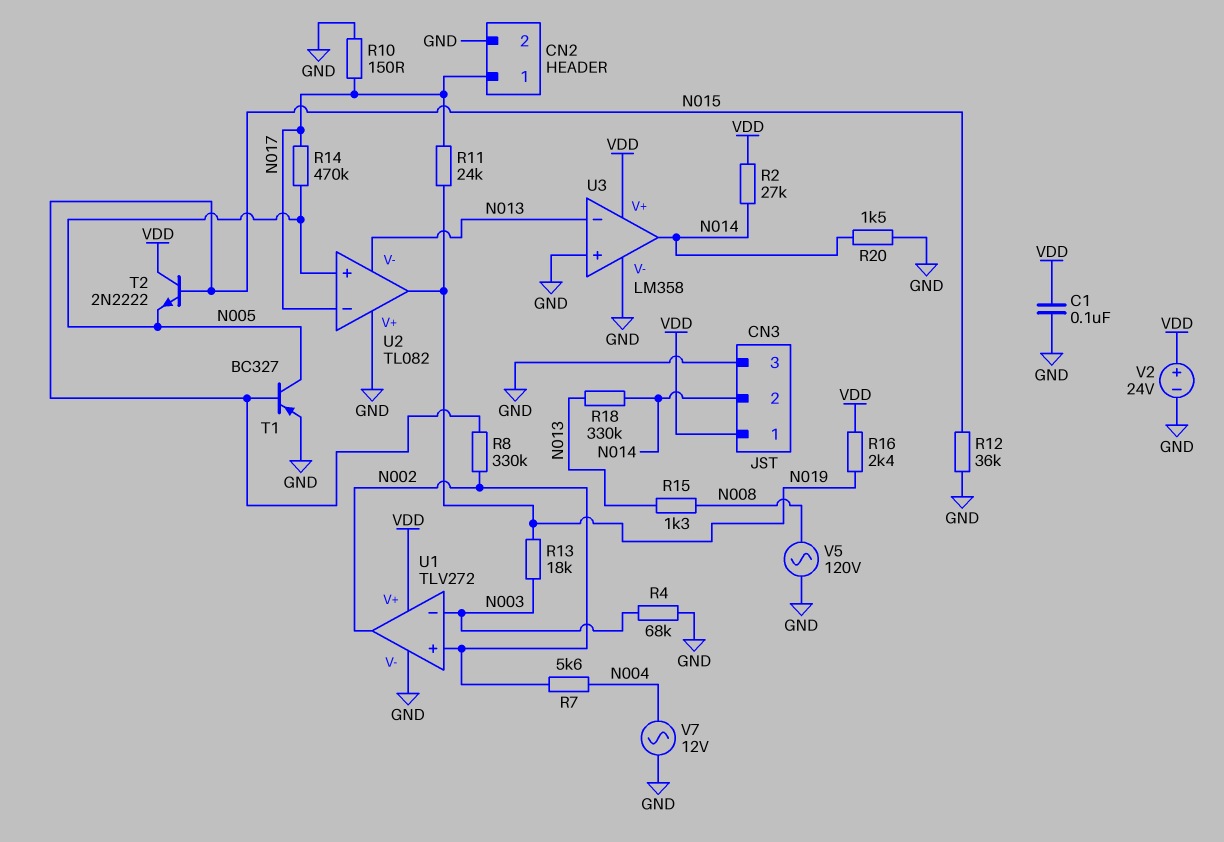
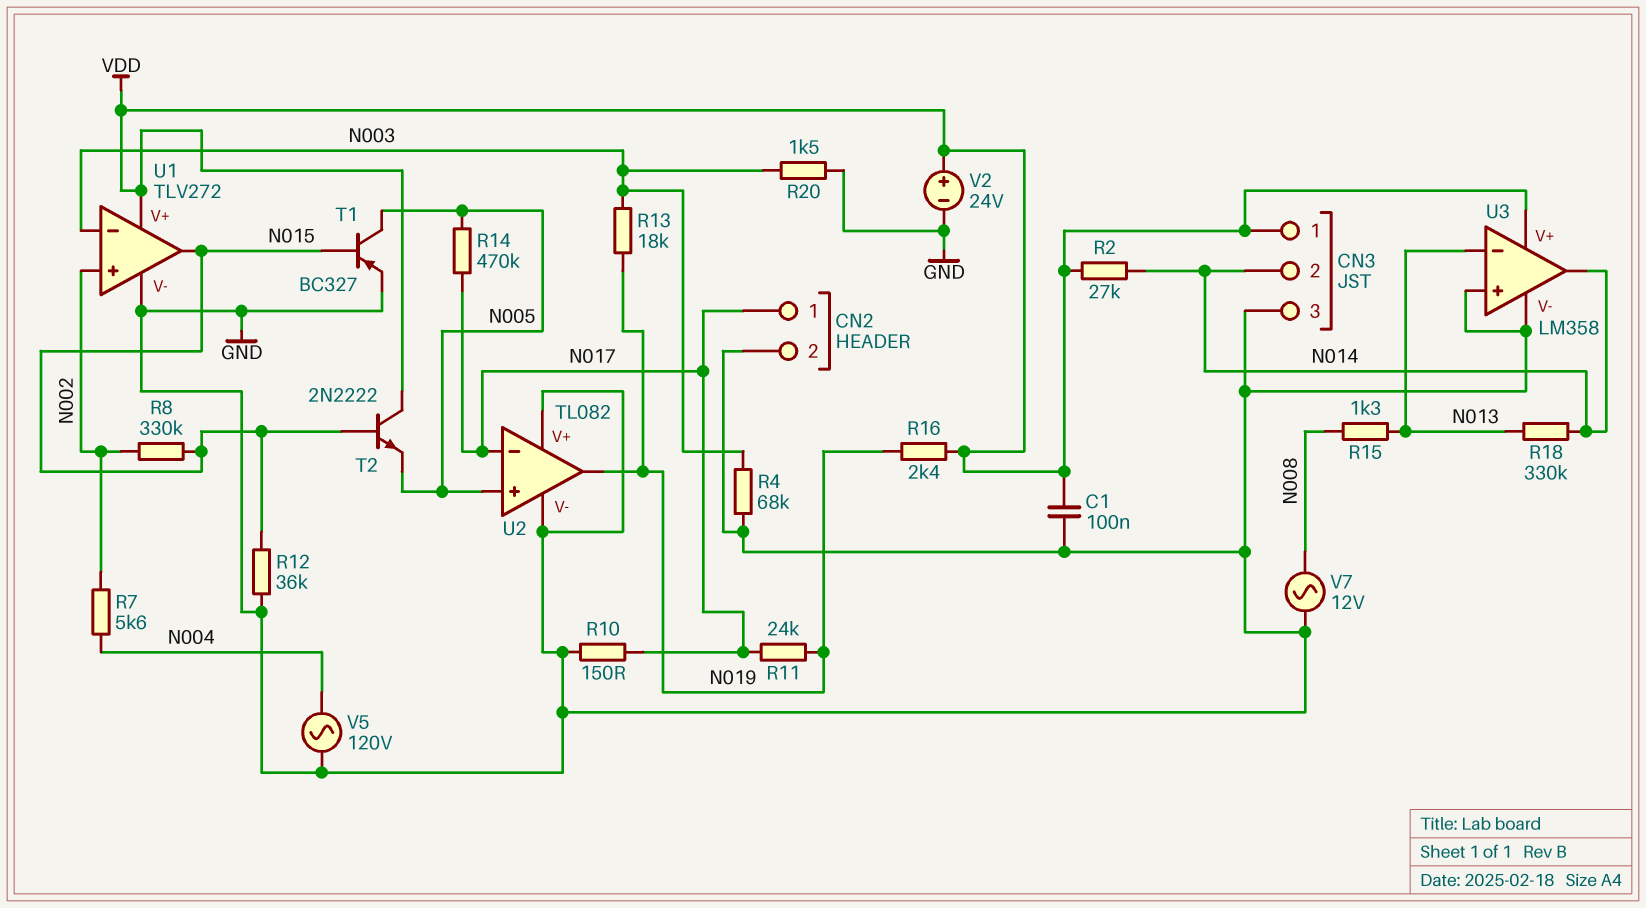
R20: 1.5k (GND, N014) -> 1.5k (GND, N003)
U1 pin out: N002 -> N015
U2 pin V-: N013 -> GND
V5: AC 120V (GND, N008) -> AC 120V (GND, N004)
V7: AC 12V (GND, N004) -> AC 12V (GND, N008)

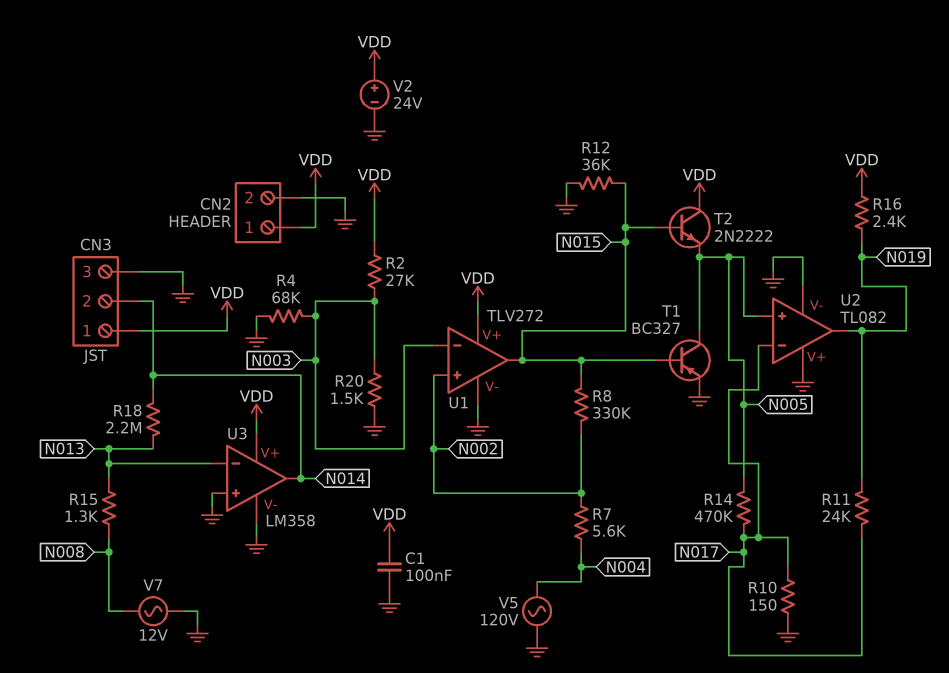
CN2 pin 1: N017 -> VDD
R2: 27k (N014, VDD) -> 27k (N003, VDD)
R13: 18k (N003, N019) -> none
R18: 330k (N013, N014) -> 2.2M (N013, N014)

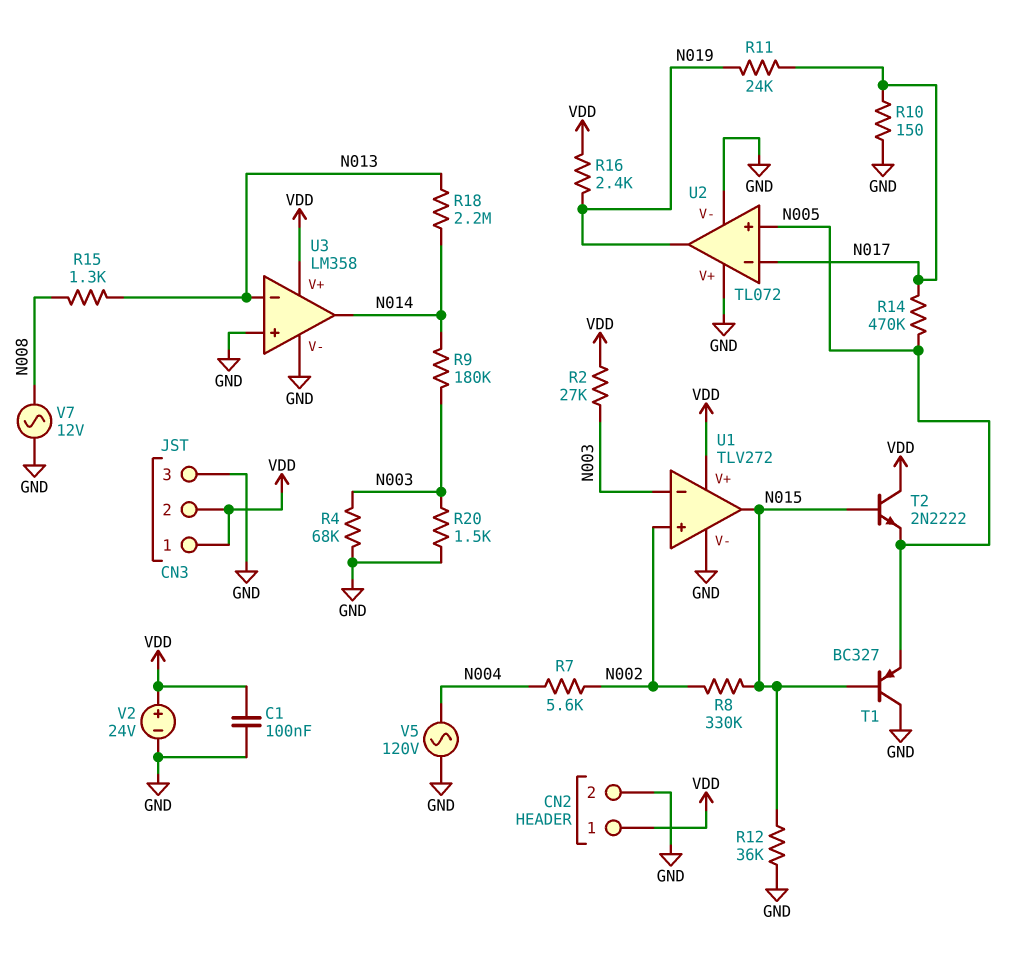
CN3 pin 2: N014 -> VDD
R9: none -> 180k (N003, N014)
T1: PNP BC327 (B N015, C N005, E GND) -> PNP BC327 (B N015, C GND, E N005)
U2: TL082 -> TL072

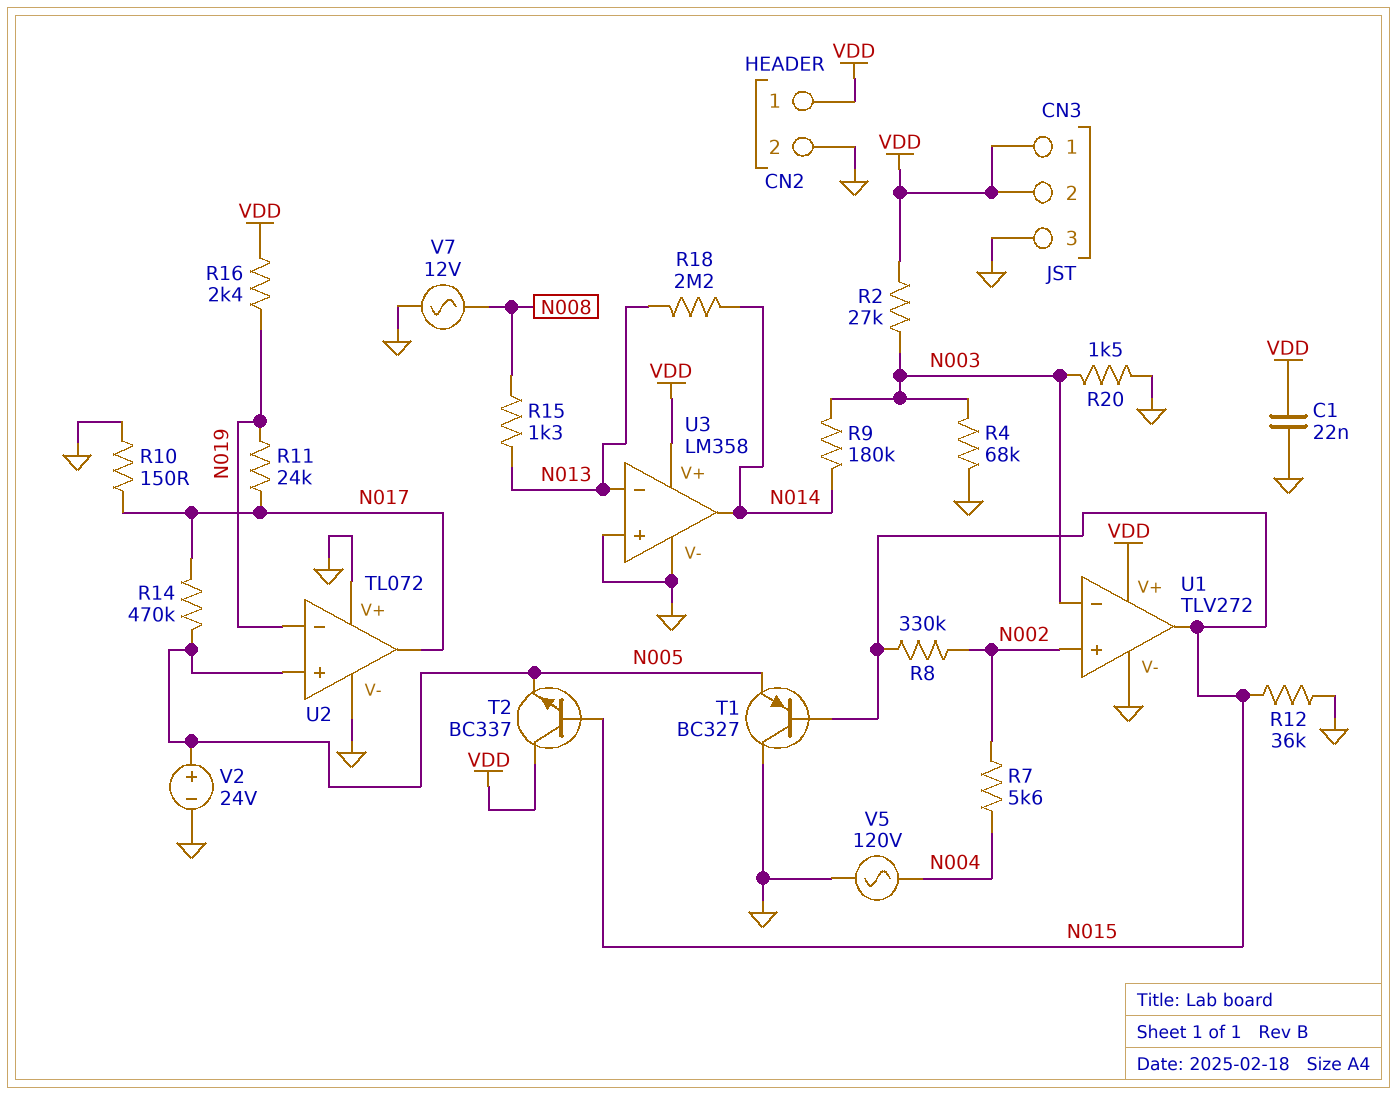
C1: 100nF (GND, VDD) -> 22nF (GND, VDD)
T2: NPN 2N2222 (B N015, C VDD, E N005) -> NPN BC337 (B N015, C VDD, E N005)
U2 pin in-: N017 -> N019
U2 pin out: N019 -> N017
V2: 24V (plus VDD, minus GND) -> 24V (plus N005, minus GND)

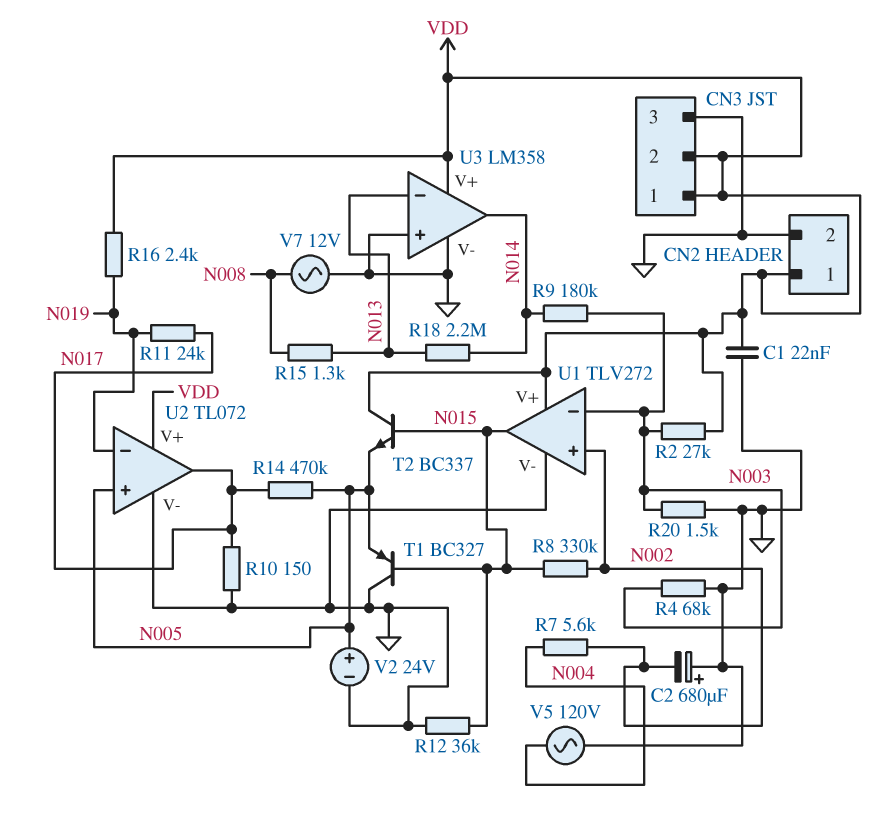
C2: none -> 680uF (plus GND, minus N002)
U2 pin V+: GND -> VDD

